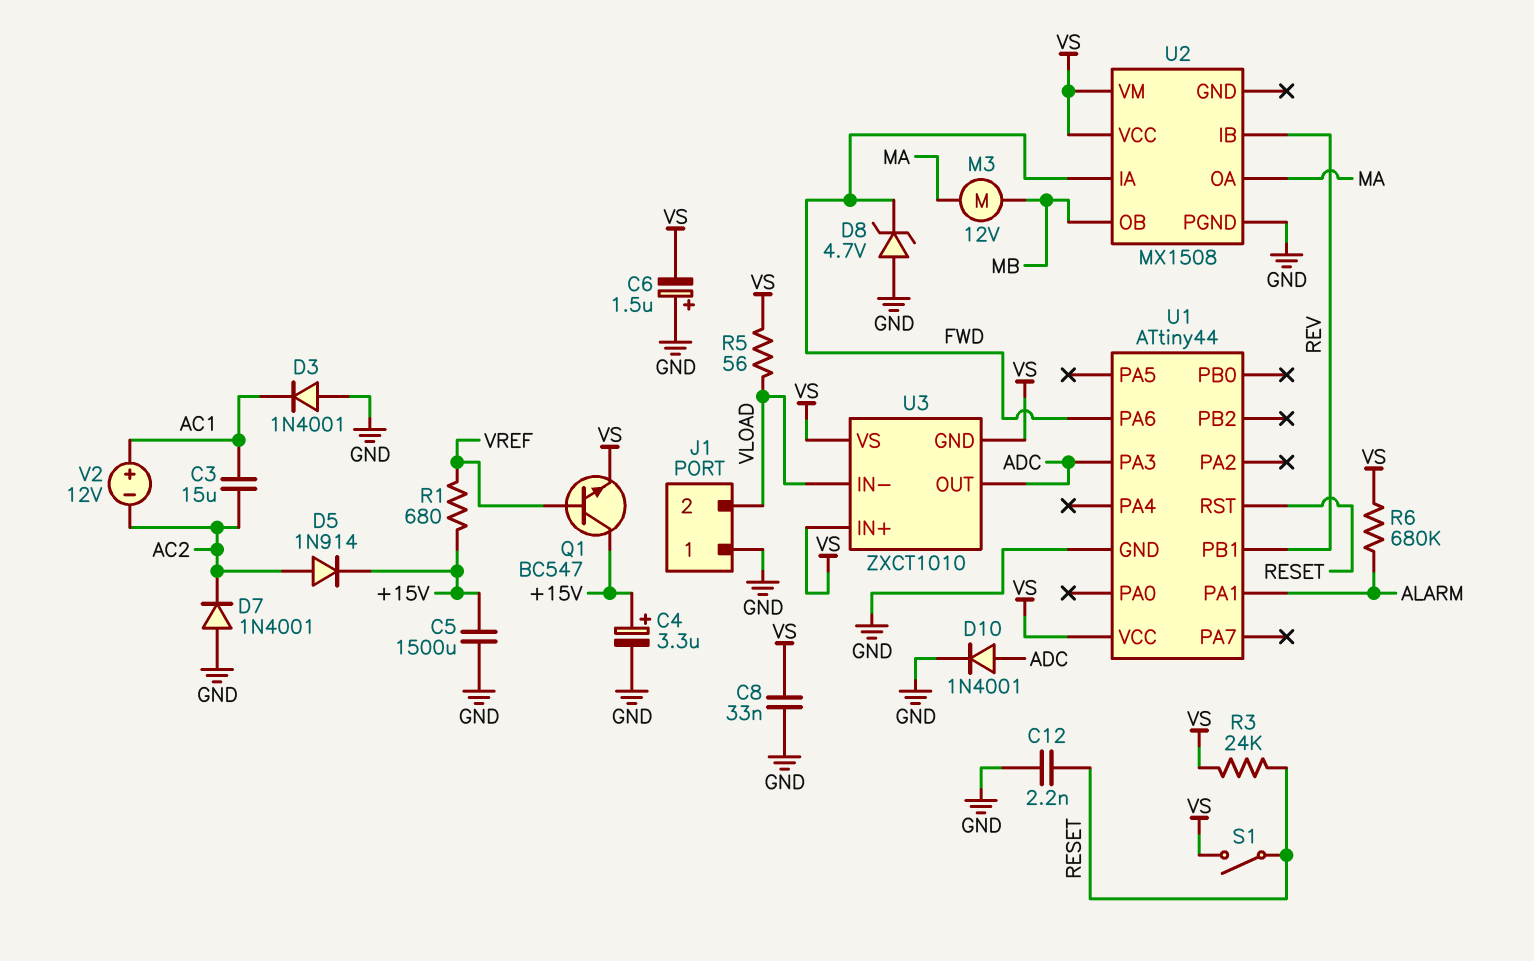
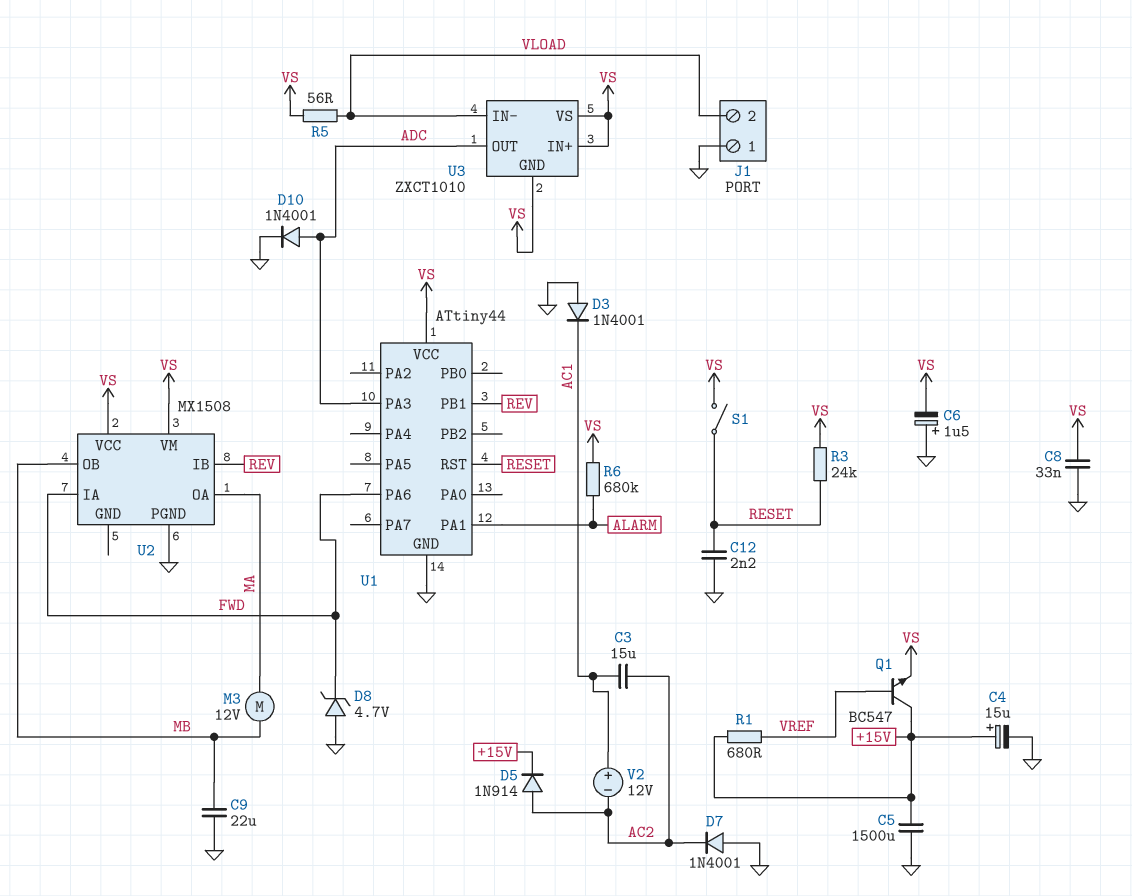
C4: 3.3uF (plus +15V, minus GND) -> 15uF (plus +15V, minus GND)
C9: none -> 22uF (GND, MB)

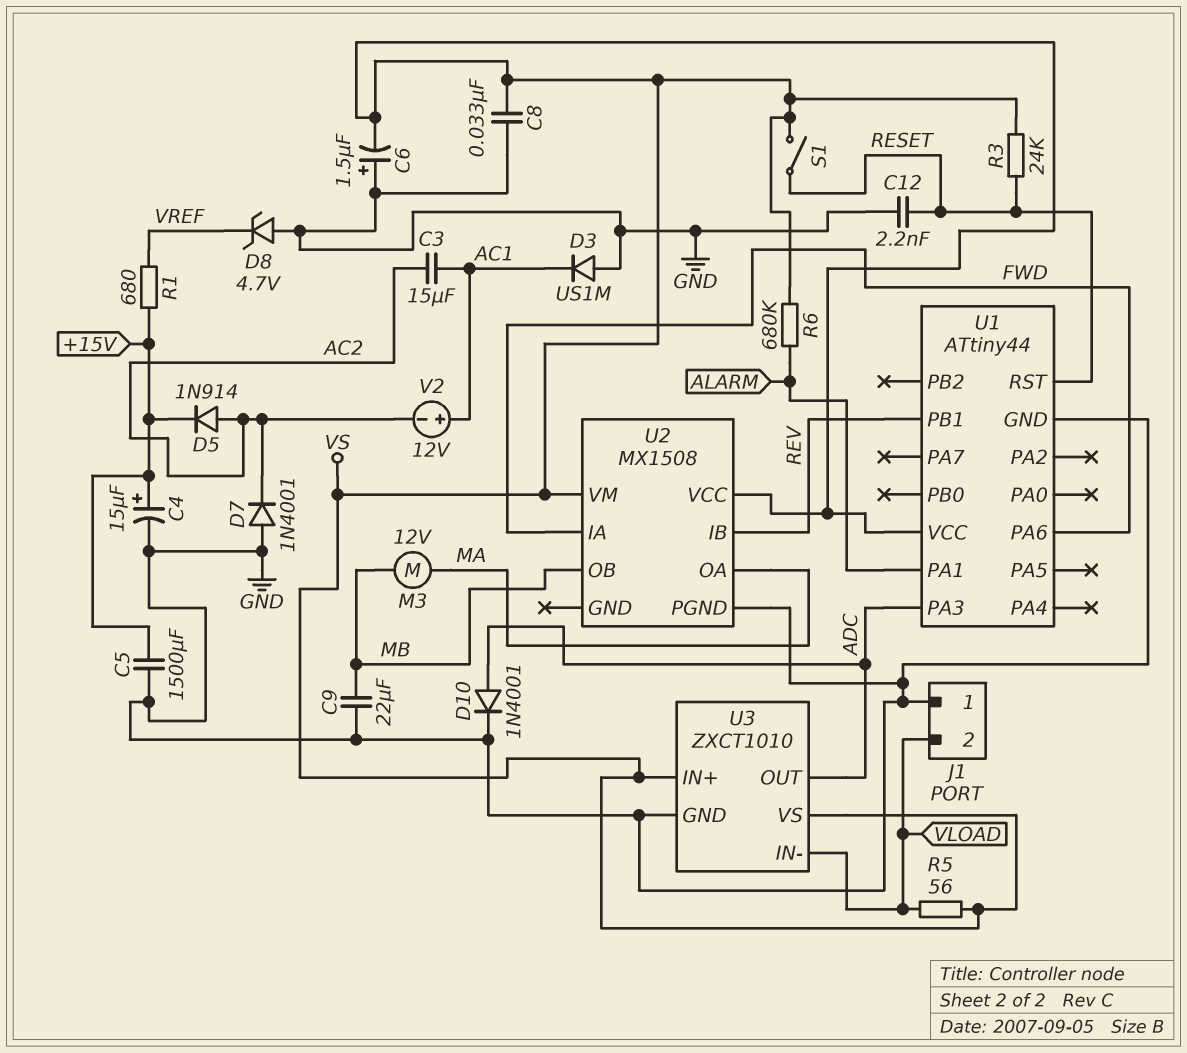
D3: diode 1N4001 (A GND, K AC1) -> diode US1M (A GND, K AC1)
D8: zener 4.7V (A GND, K FWD) -> zener 4.7V (A GND, K VREF)
Q1: NPN BC547 (B VREF, C +15V, E VS) -> none
U3 pin GND: VS -> GND

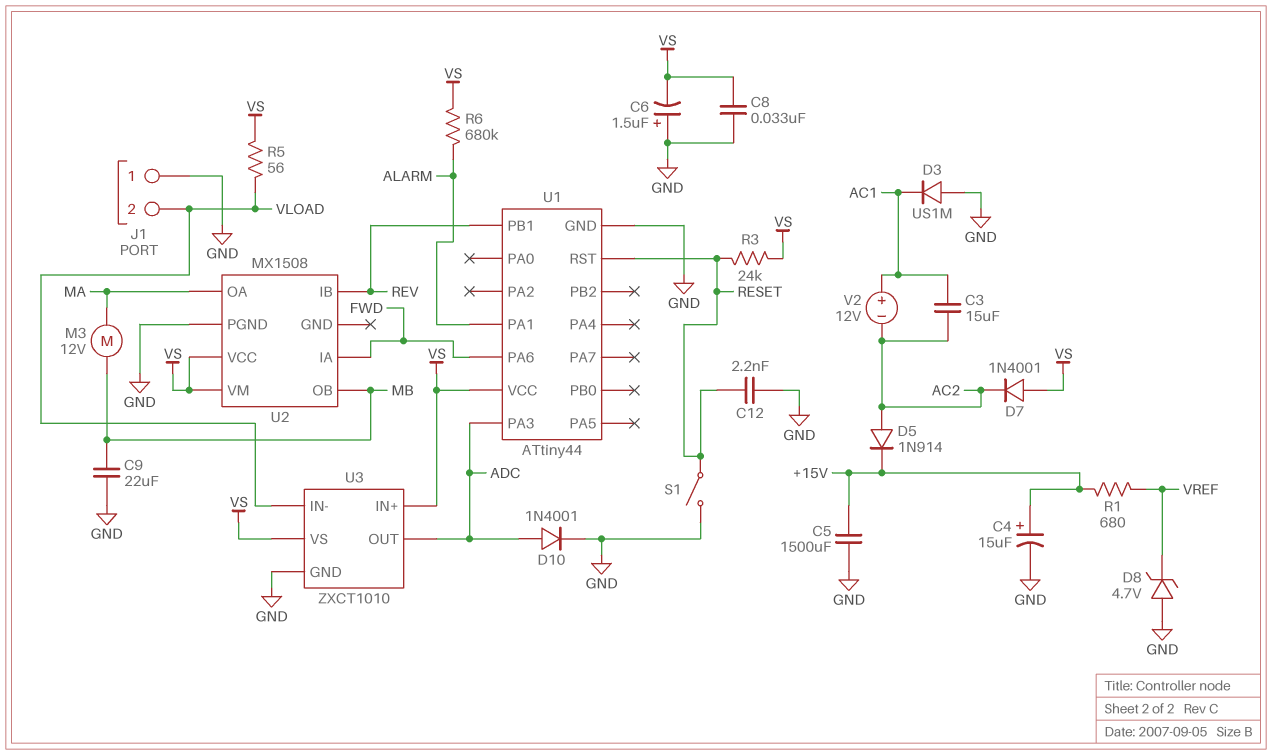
D7: diode 1N4001 (A GND, K AC2) -> diode 1N4001 (A VS, K AC2)
S1: switch (RESET, VS) -> switch (GND, RESET)

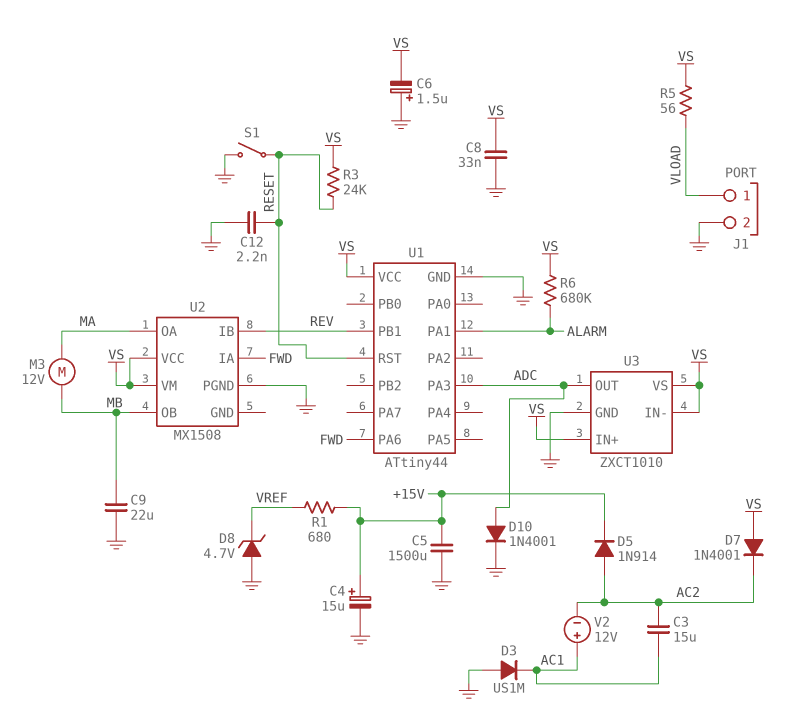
J1 pin 1: GND -> VLOAD
J1 pin 2: VLOAD -> GND
U3 pin IN-: VLOAD -> VS

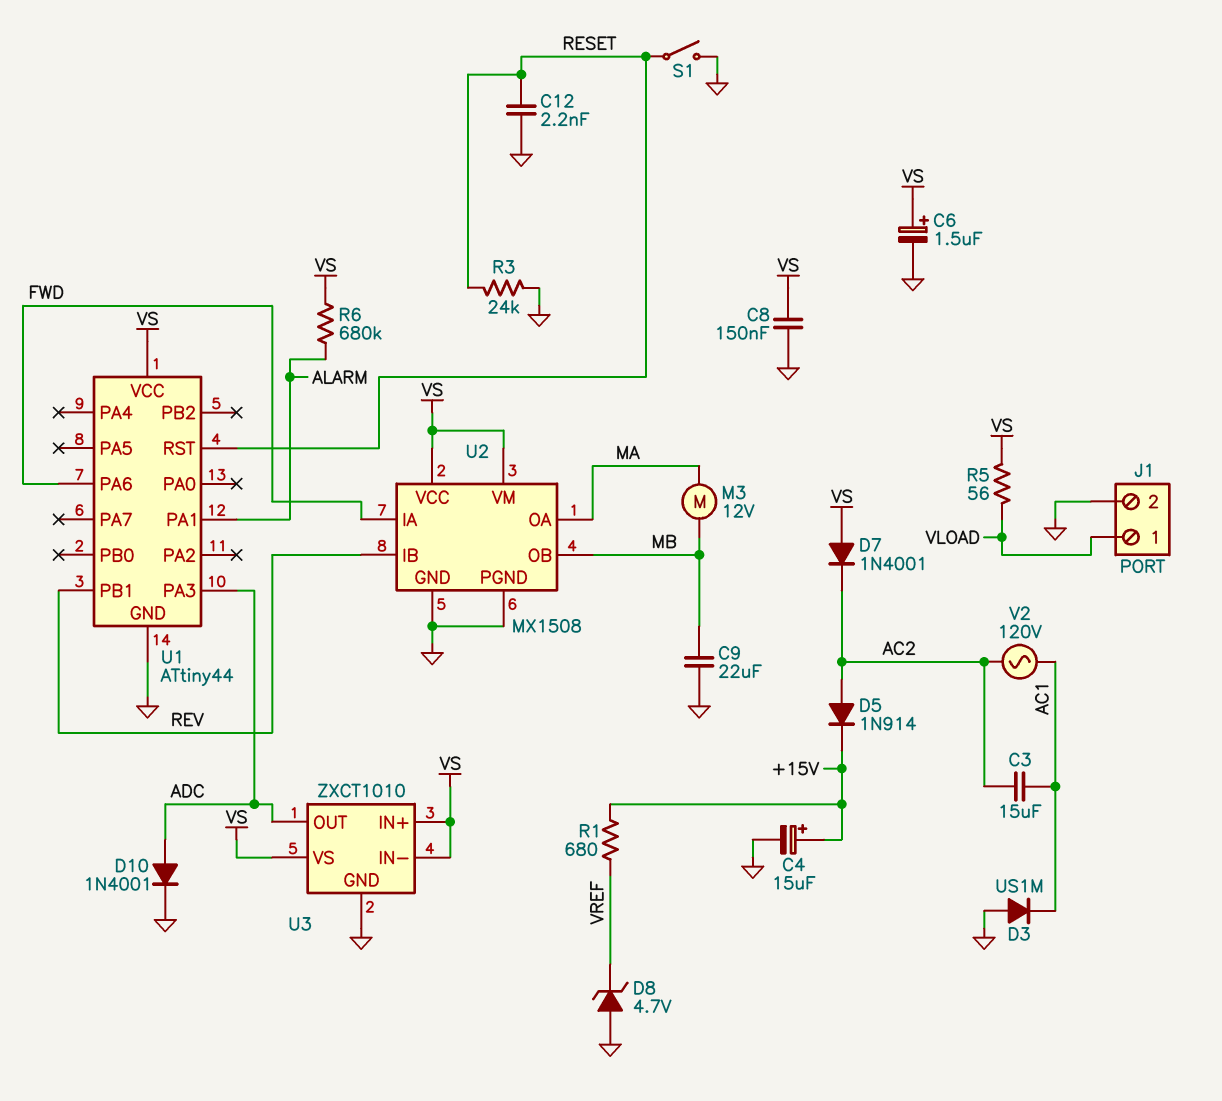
C5: 1500uF (+15V, GND) -> none
C6: 1.5uF (plus GND, minus VS) -> 1.5uF (plus VS, minus GND)
C8: 33nF (GND, VS) -> 150nF (GND, VS)
R3: 24k (RESET, VS) -> 24k (GND, RESET)
U2 pin GND: none -> GND
V2: 12V (plus AC1, minus AC2) -> AC 120V (AC1, AC2)

